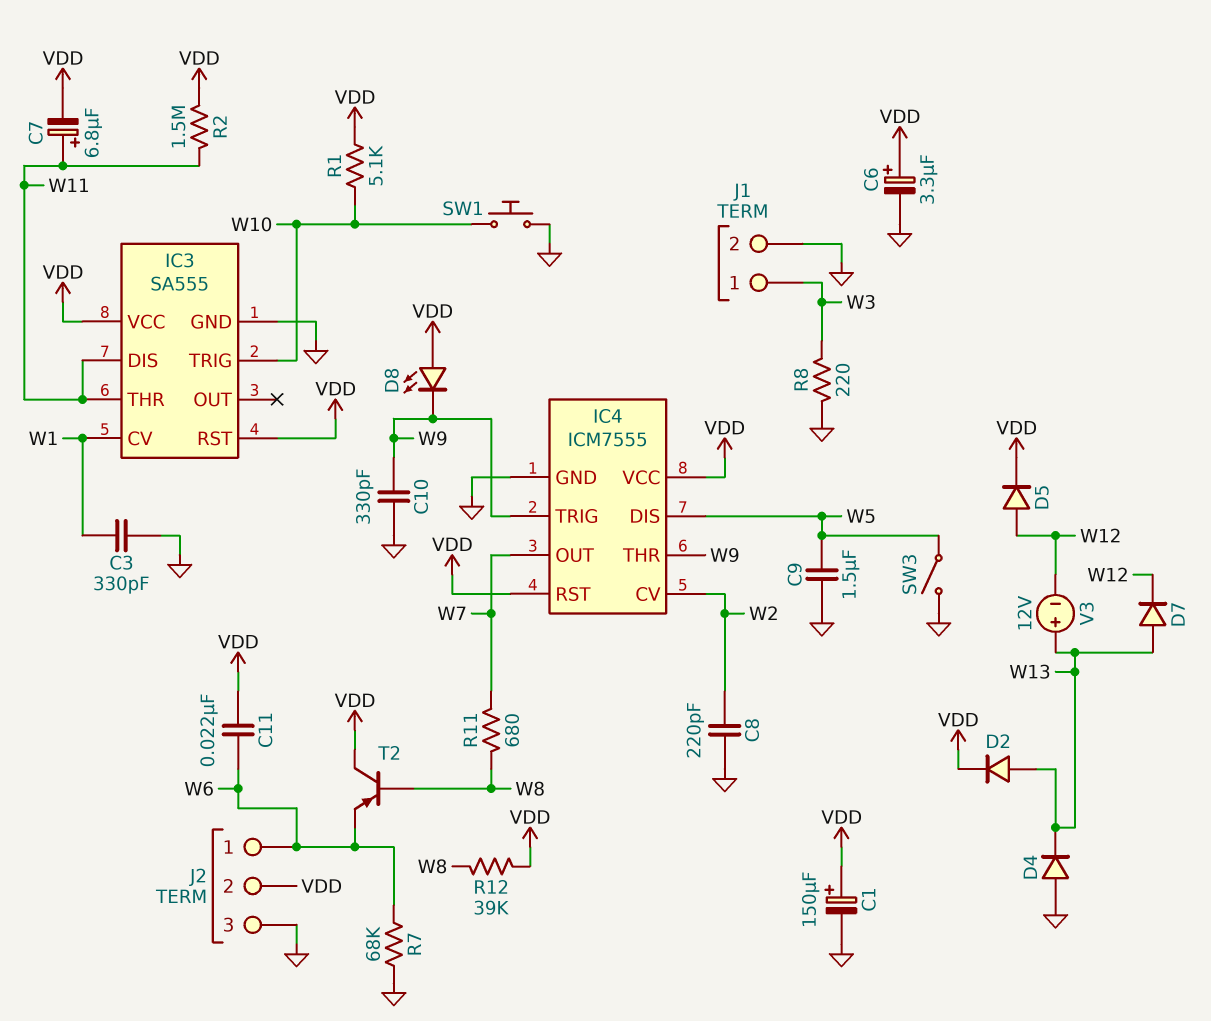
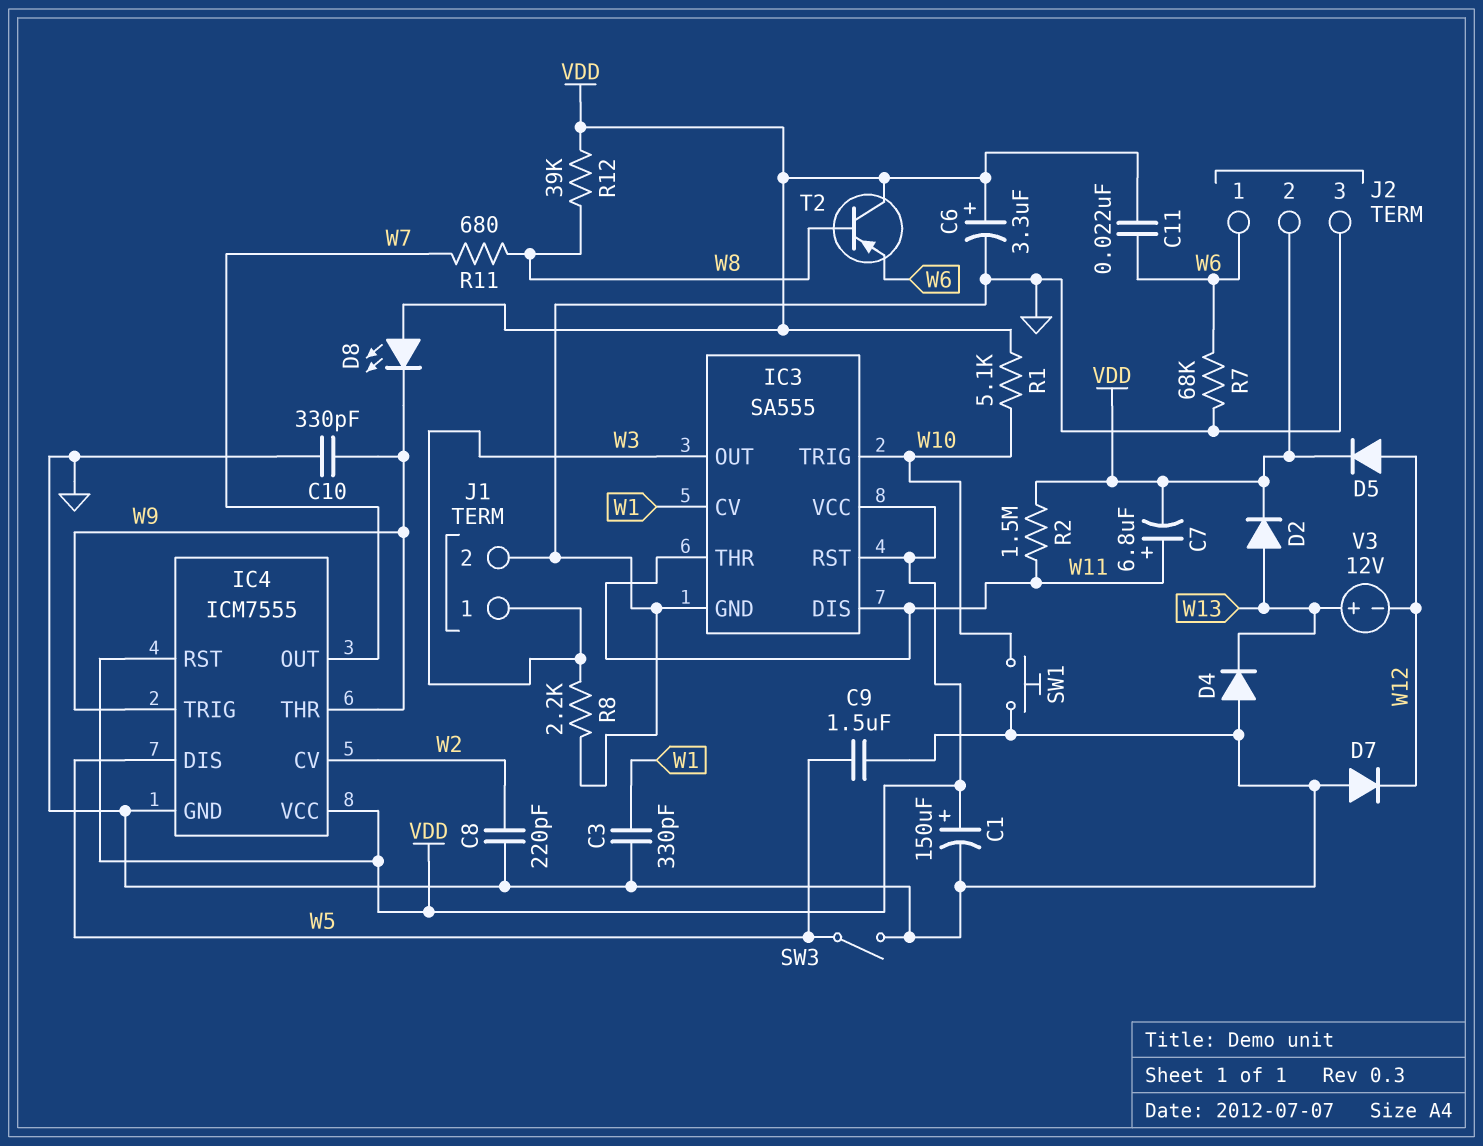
D7: diode (A W13, K W12) -> diode (A GND, K W12)
IC3 pin OUT: none -> W3
R8: 220 (GND, W3) -> 2.2k (GND, W3)

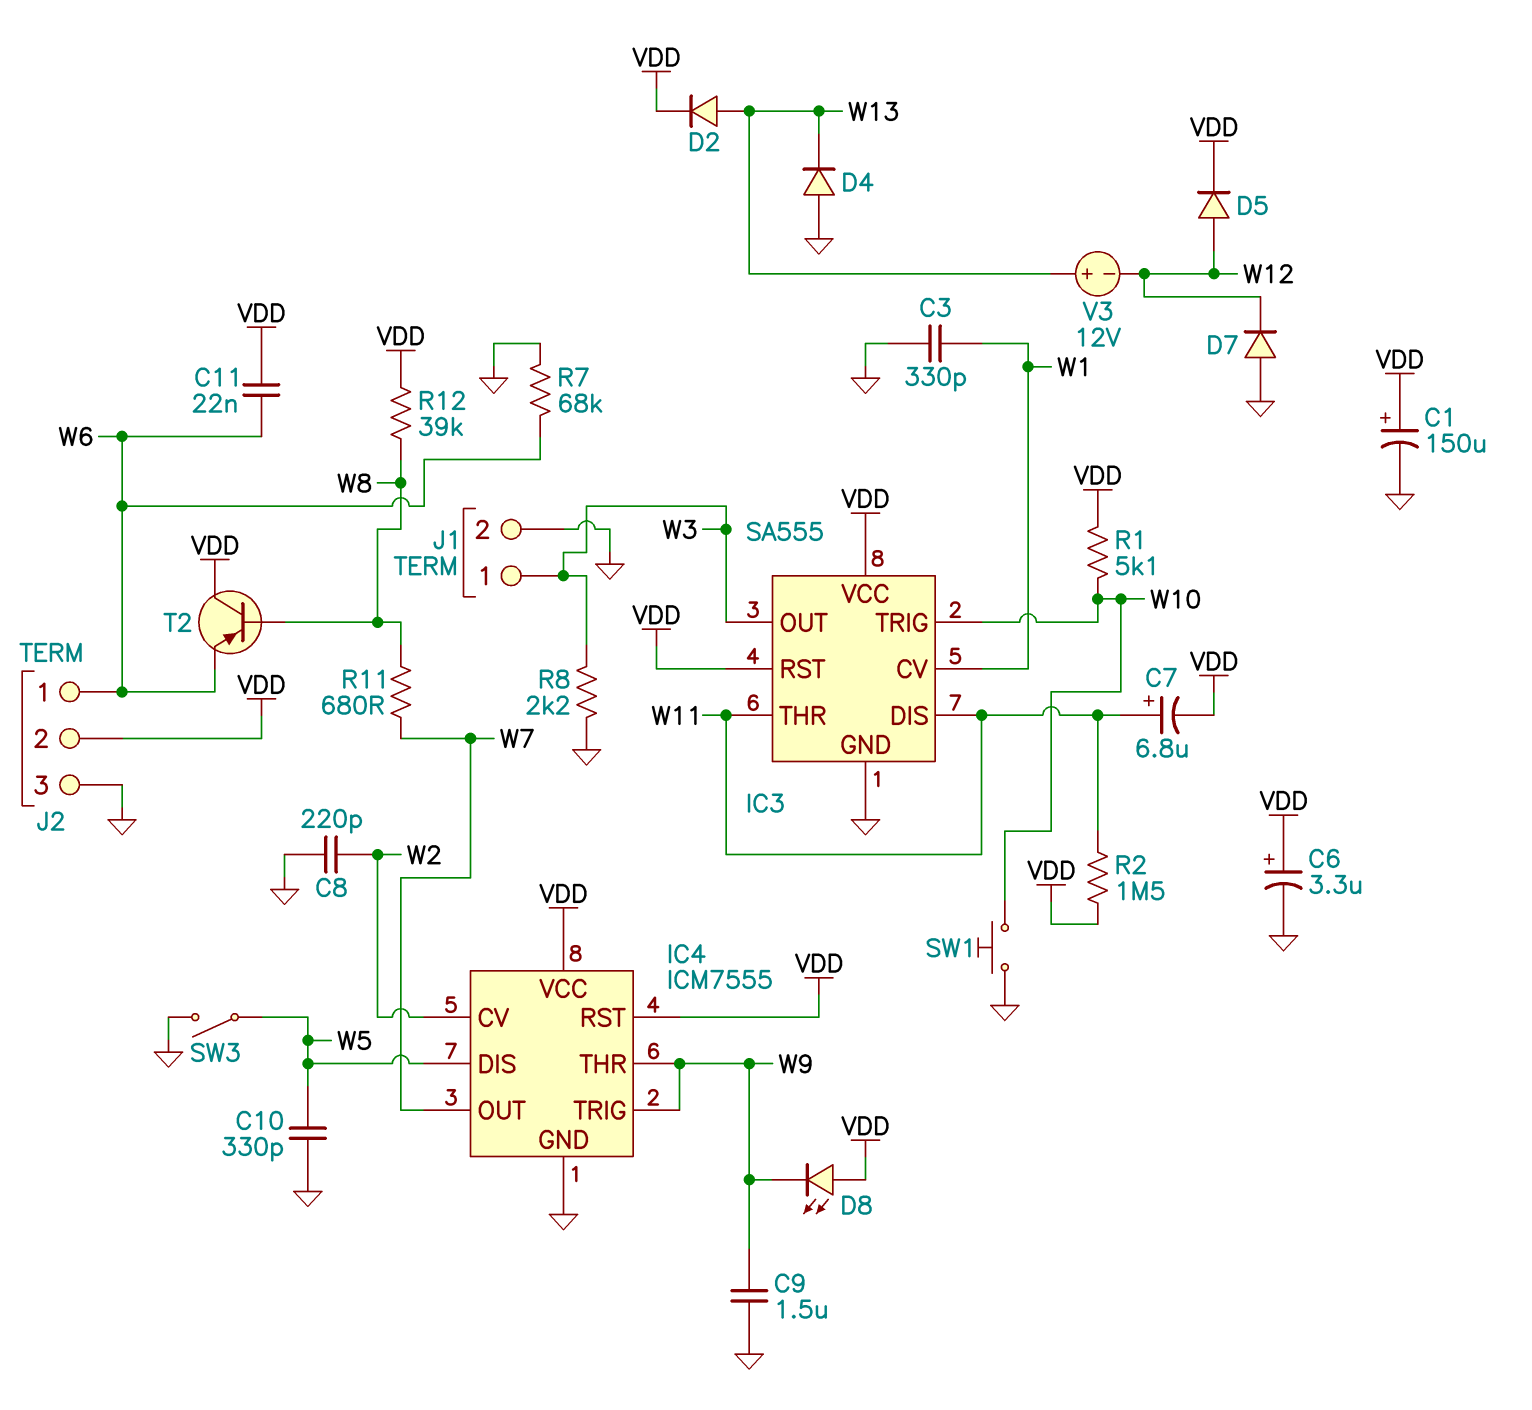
C9: 1.5uF (GND, W5) -> 1.5uF (GND, W9)
C10: 330pF (GND, W9) -> 330pF (GND, W5)

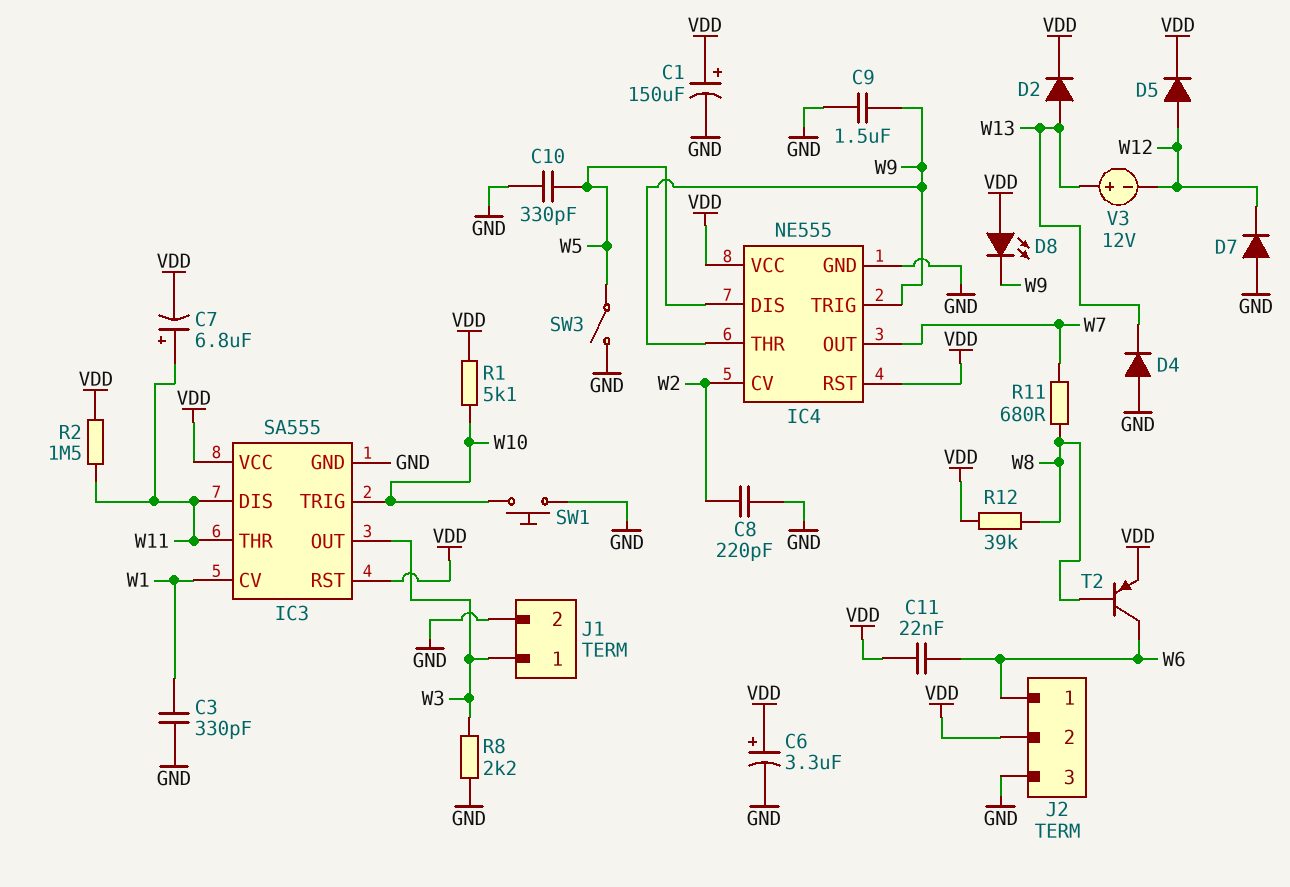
IC4: ICM7555 -> NE555
R7: 68k (GND, W6) -> none
T2: PNP (B W8, C VDD, E W6) -> PNP (B W8, C W6, E VDD)

